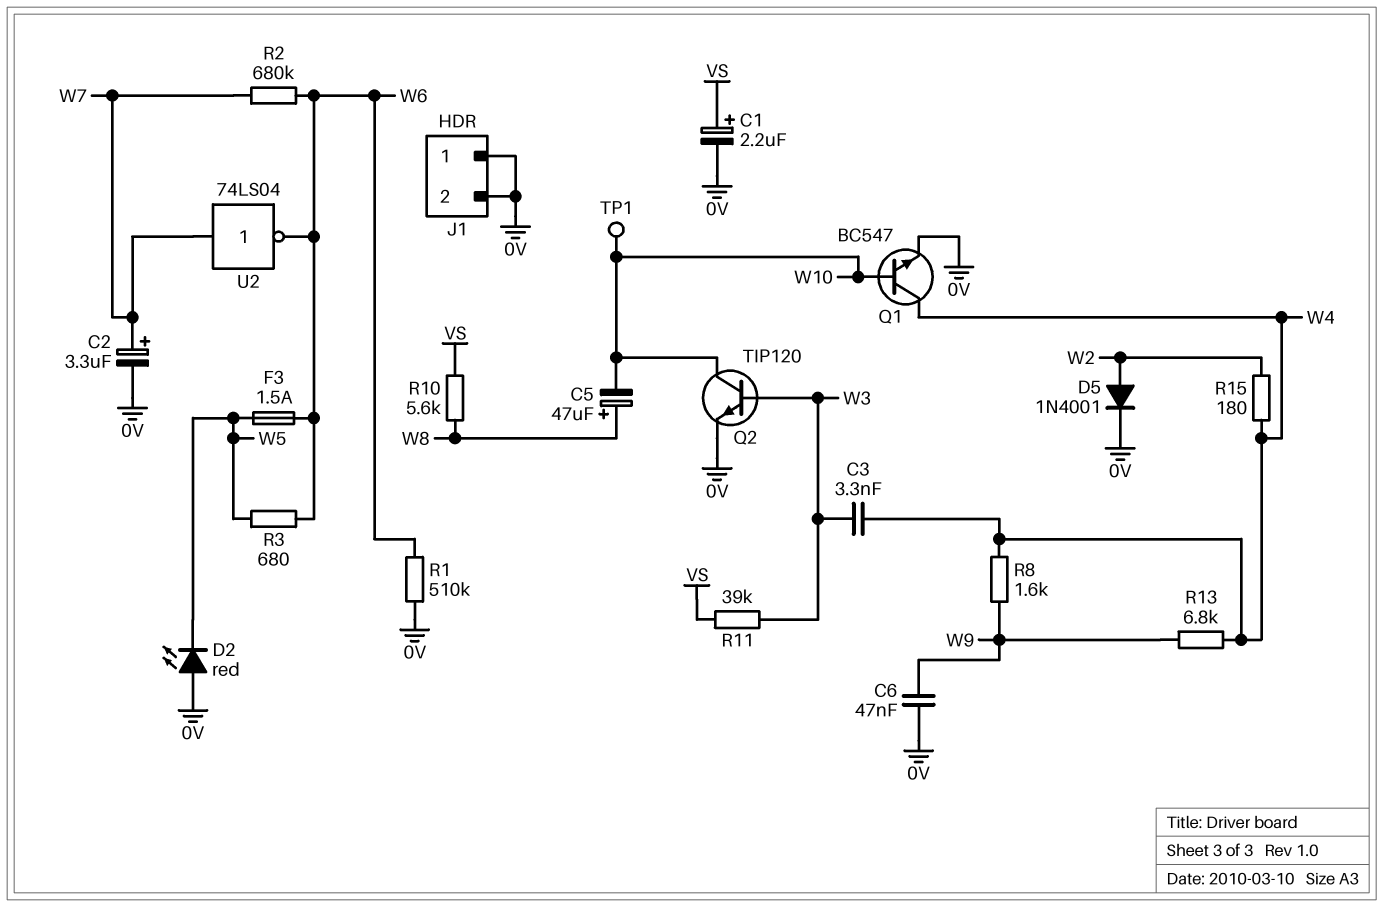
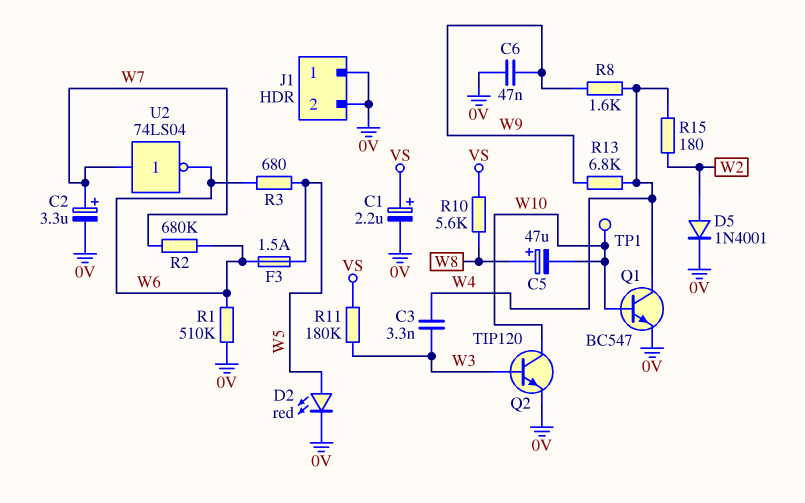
D2: LED red (A 0V, K W5) -> LED red (A W5, K 0V)
R11: 39k (VS, W3) -> 180k (VS, W3)

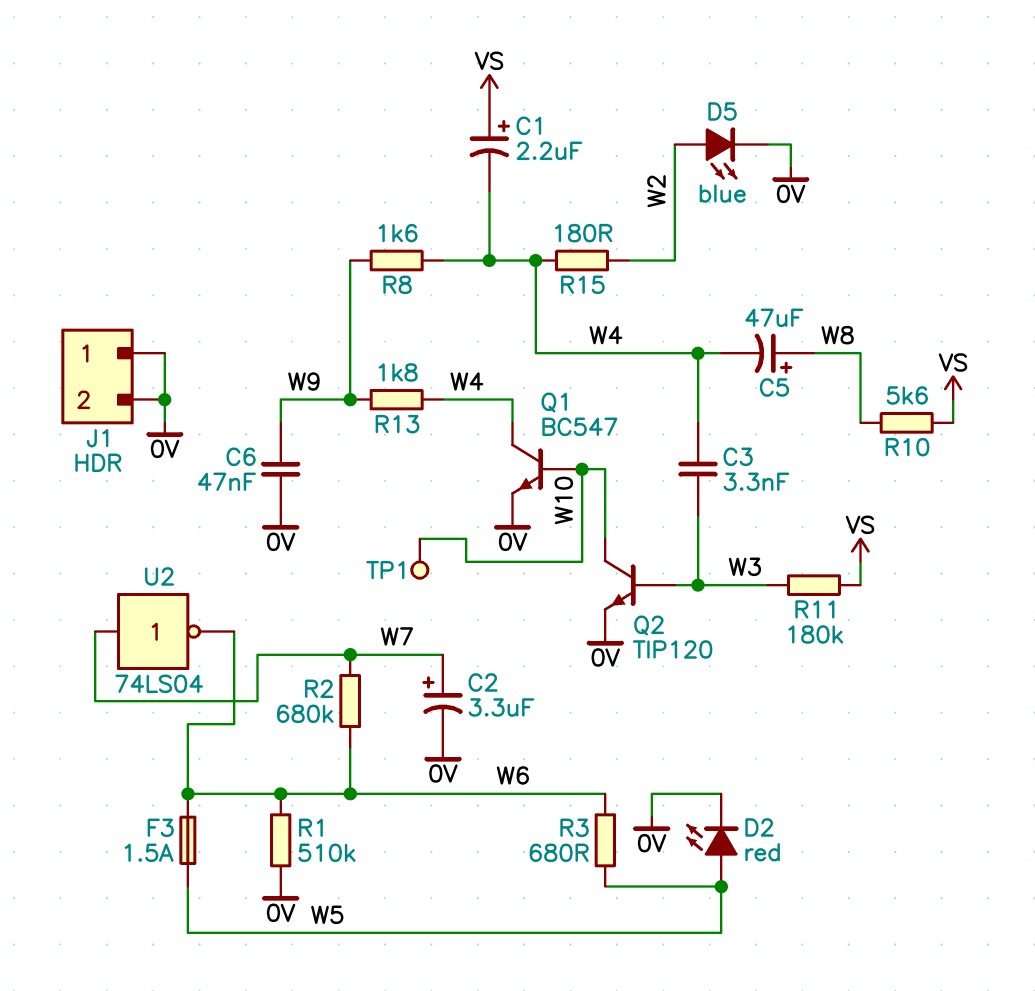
C1: 2.2uF (plus VS, minus 0V) -> 2.2uF (plus VS, minus W4)
C5: 47uF (plus W8, minus W10) -> 47uF (plus W8, minus W4)
D5: diode 1N4001 (A W2, K 0V) -> LED blue (A W2, K 0V)
R13: 6.8k (W4, W9) -> 1.8k (W4, W9)

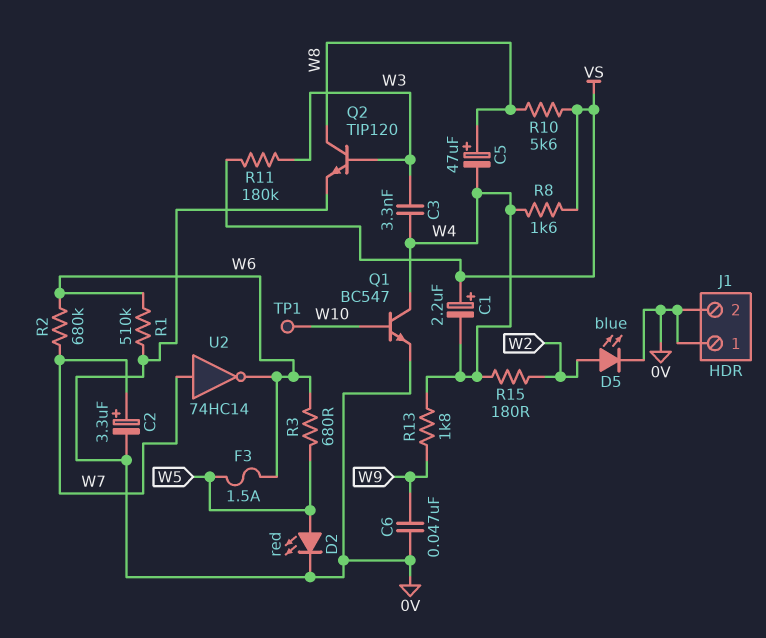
Q2: NPN TIP120 (B W3, C W10, E 0V) -> NPN TIP120 (B W3, C W8, E 0V)
R8: 1.6k (W4, W9) -> 1.6k (VS, W4)
U2: NOT 74LS04 (in W7, out W6) -> NOT 74HC14 (in W7, out W6)

